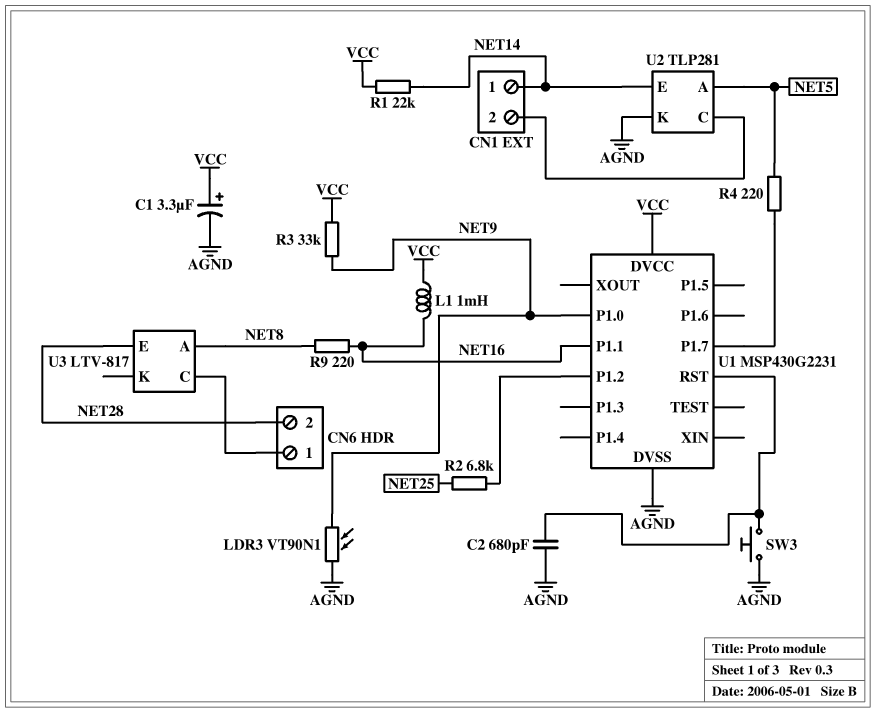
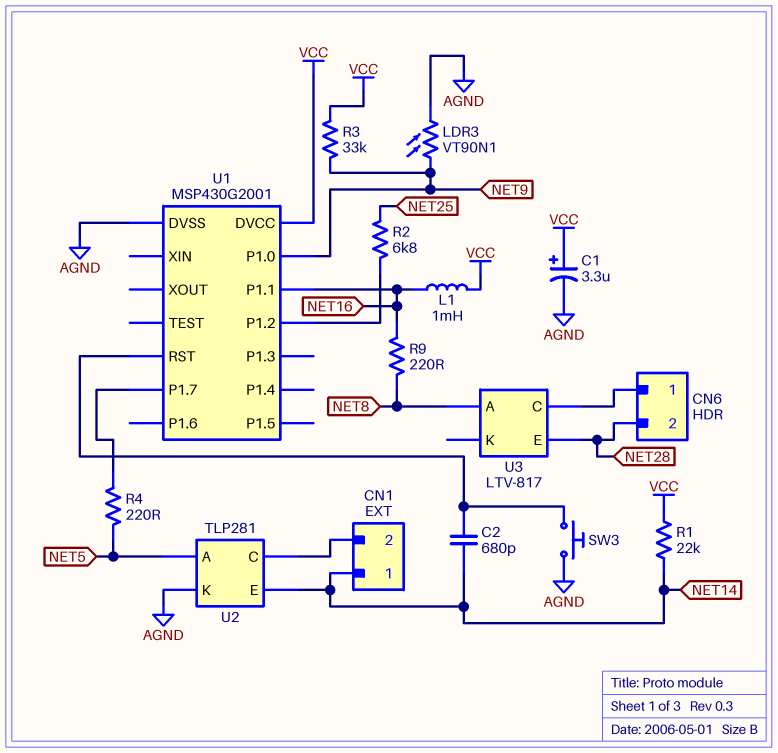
C2: 680pF (AGND, U1/RST) -> 680pF (NET14, U1/RST)
U1: MSP430G2231 -> MSP430G2001

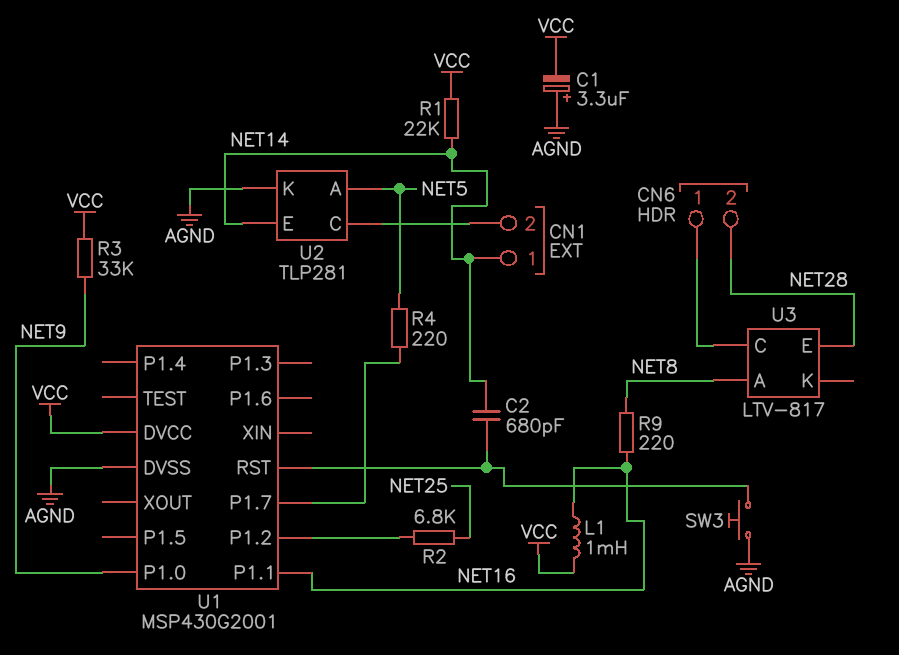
C1: 3.3uF (plus VCC, minus AGND) -> 3.3uF (plus AGND, minus VCC)
LDR3: VT90N1 (AGND, NET9) -> none

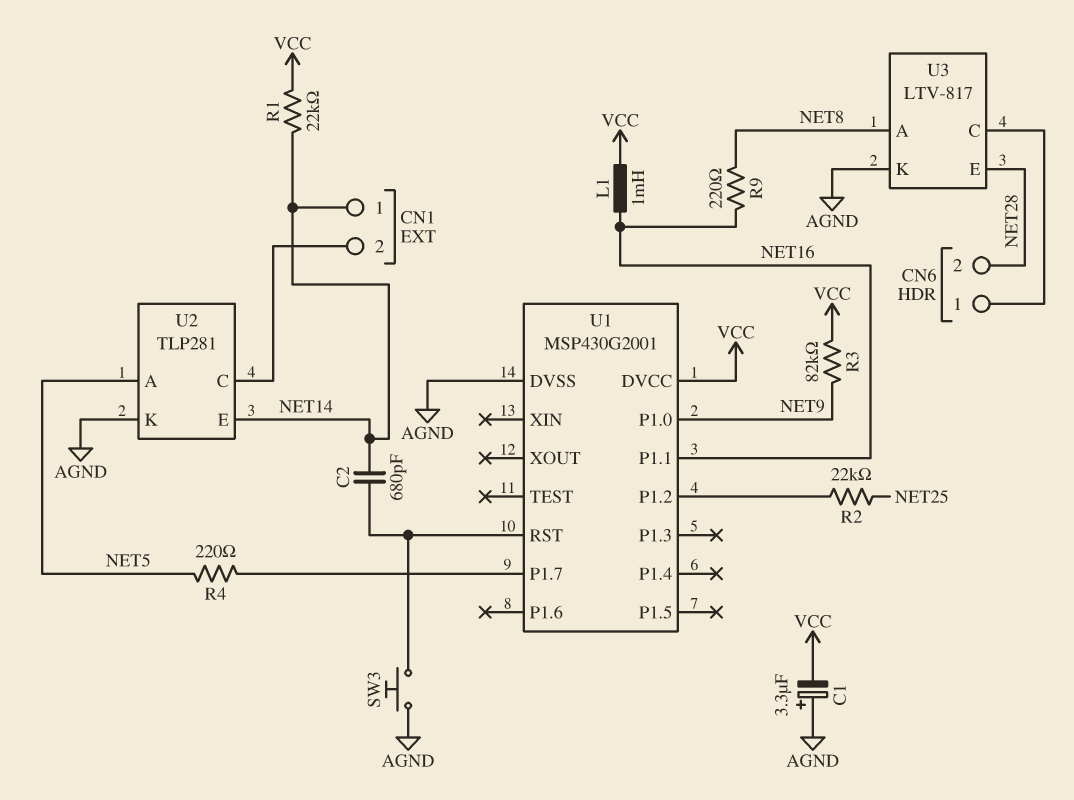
R2: 6.8k (NET25, U1/P1.2) -> 22k (NET25, U1/P1.2)
R3: 33k (NET9, VCC) -> 82k (NET9, VCC)
U3 pin K: none -> AGND

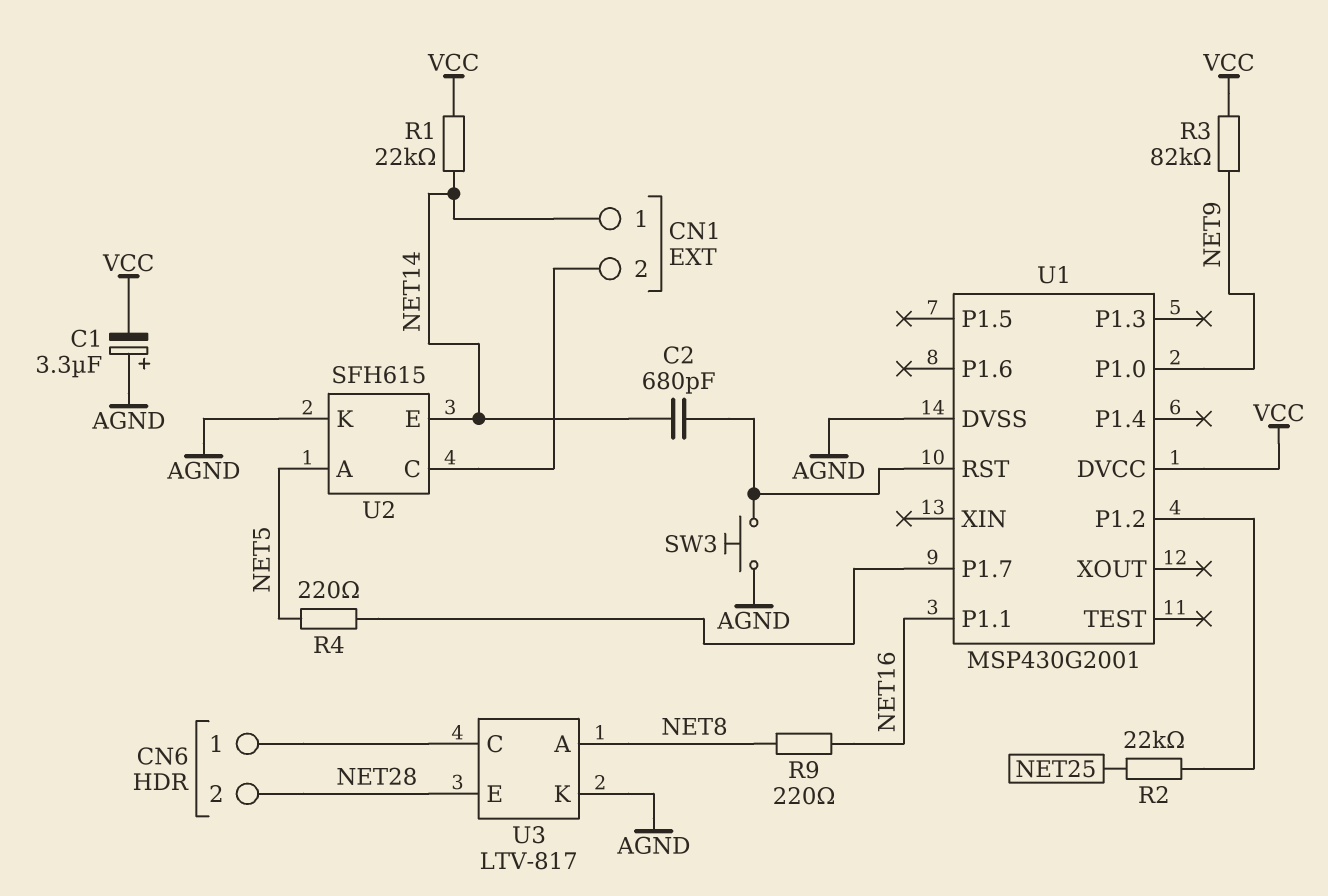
L1: 1mH (NET16, VCC) -> none
U2: TLP281 -> SFH615

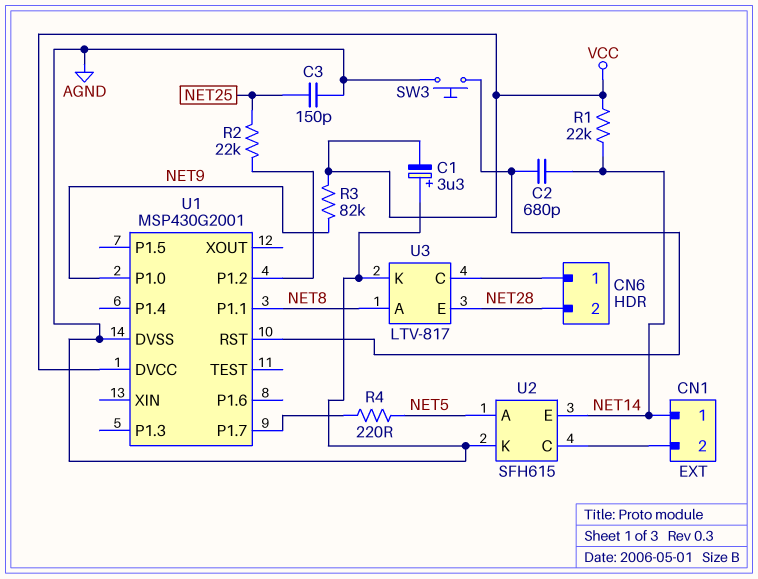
C3: none -> 150pF (AGND, NET25)
R9: 220 (NET8, NET16) -> none
U1 pin P1.1: NET16 -> NET8

